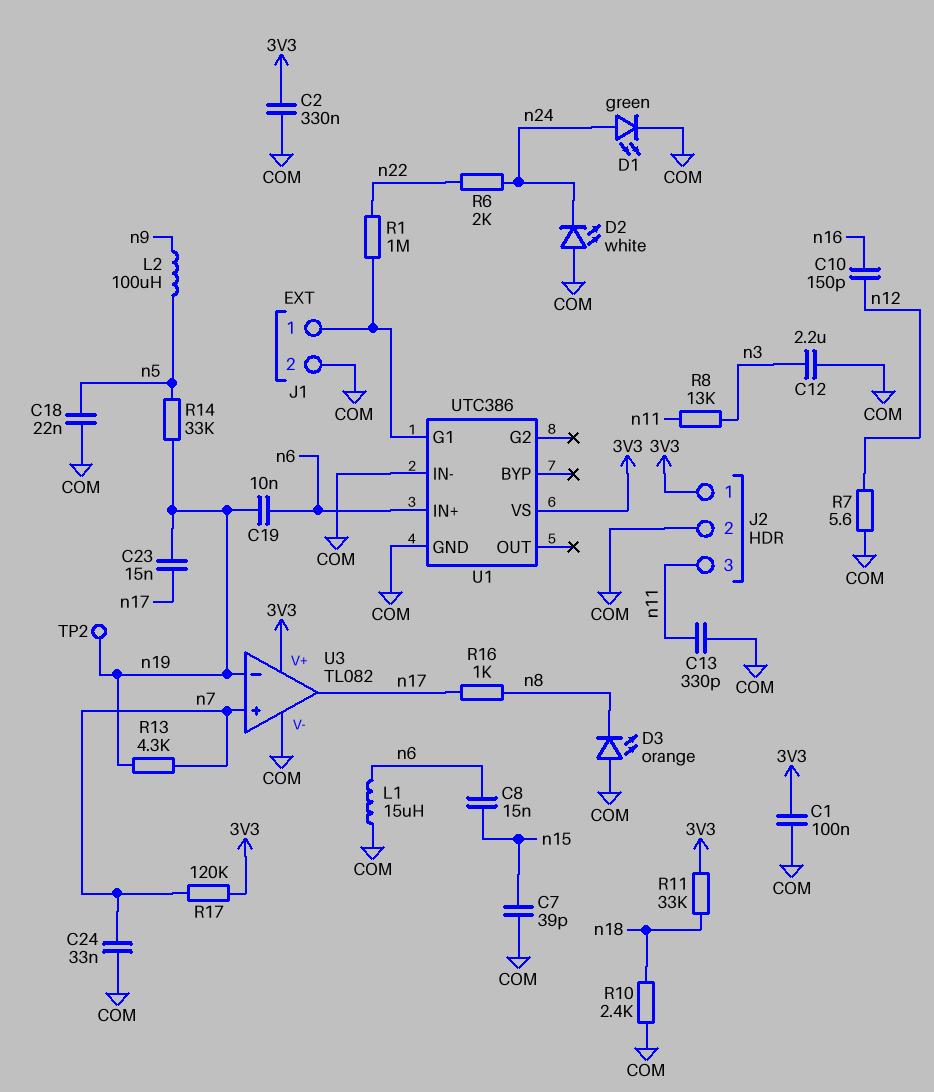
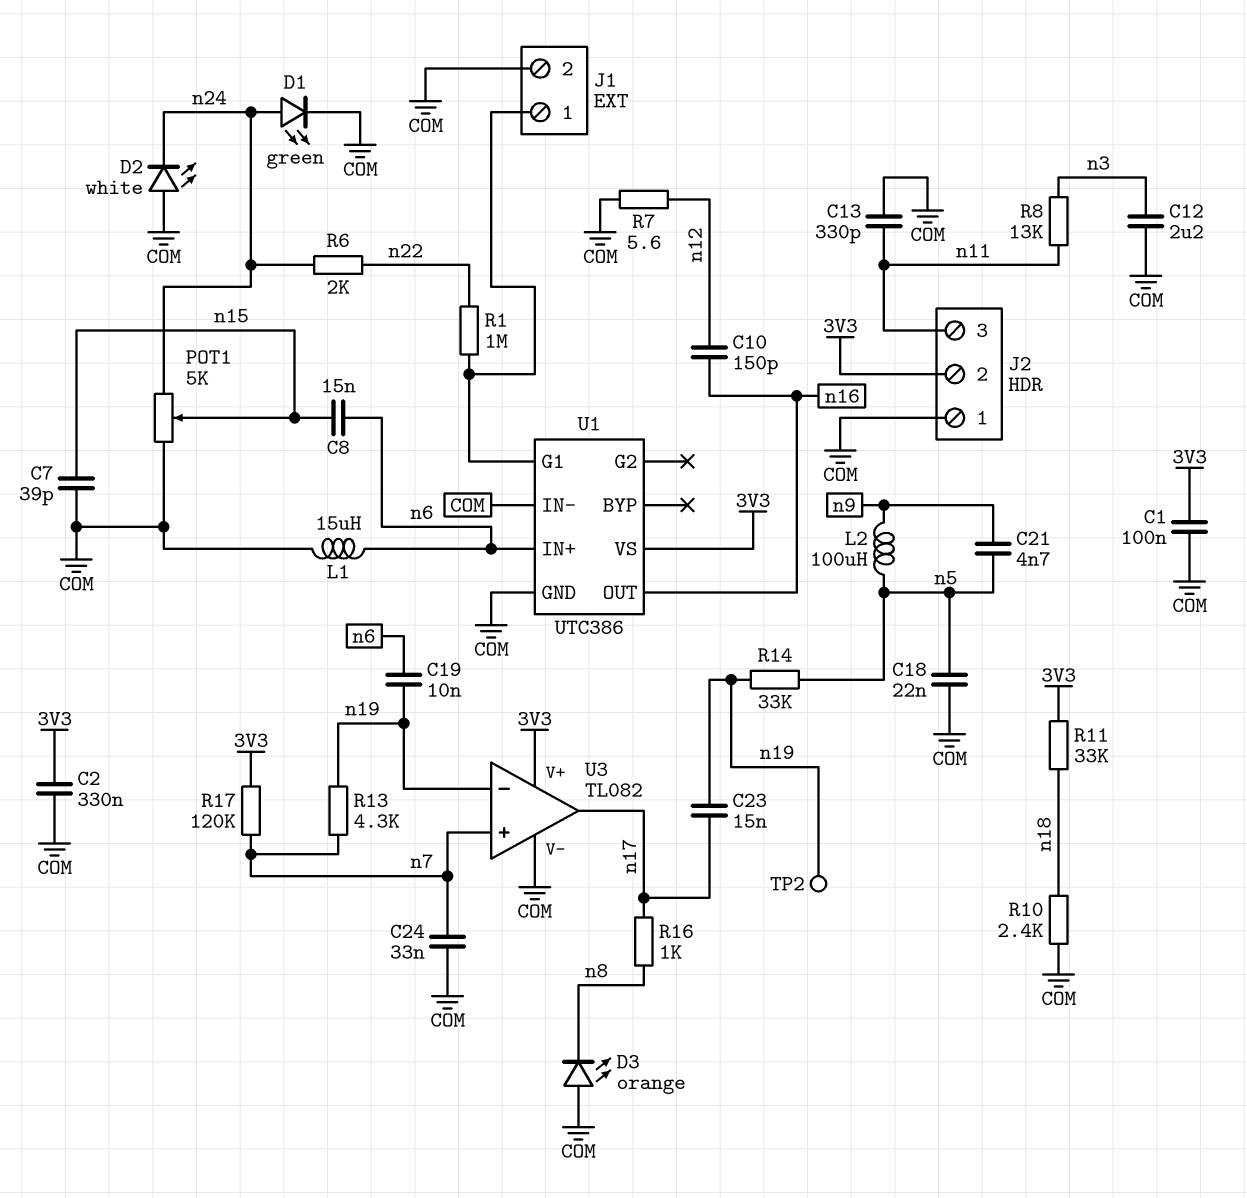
C21: none -> 4.7nF (n5, n9)
J2 pin 1: 3V3 -> COM
J2 pin 2: COM -> 3V3
POT1: none -> 5k (COM, n24, wiper n15)
U1 pin OUT: none -> n16

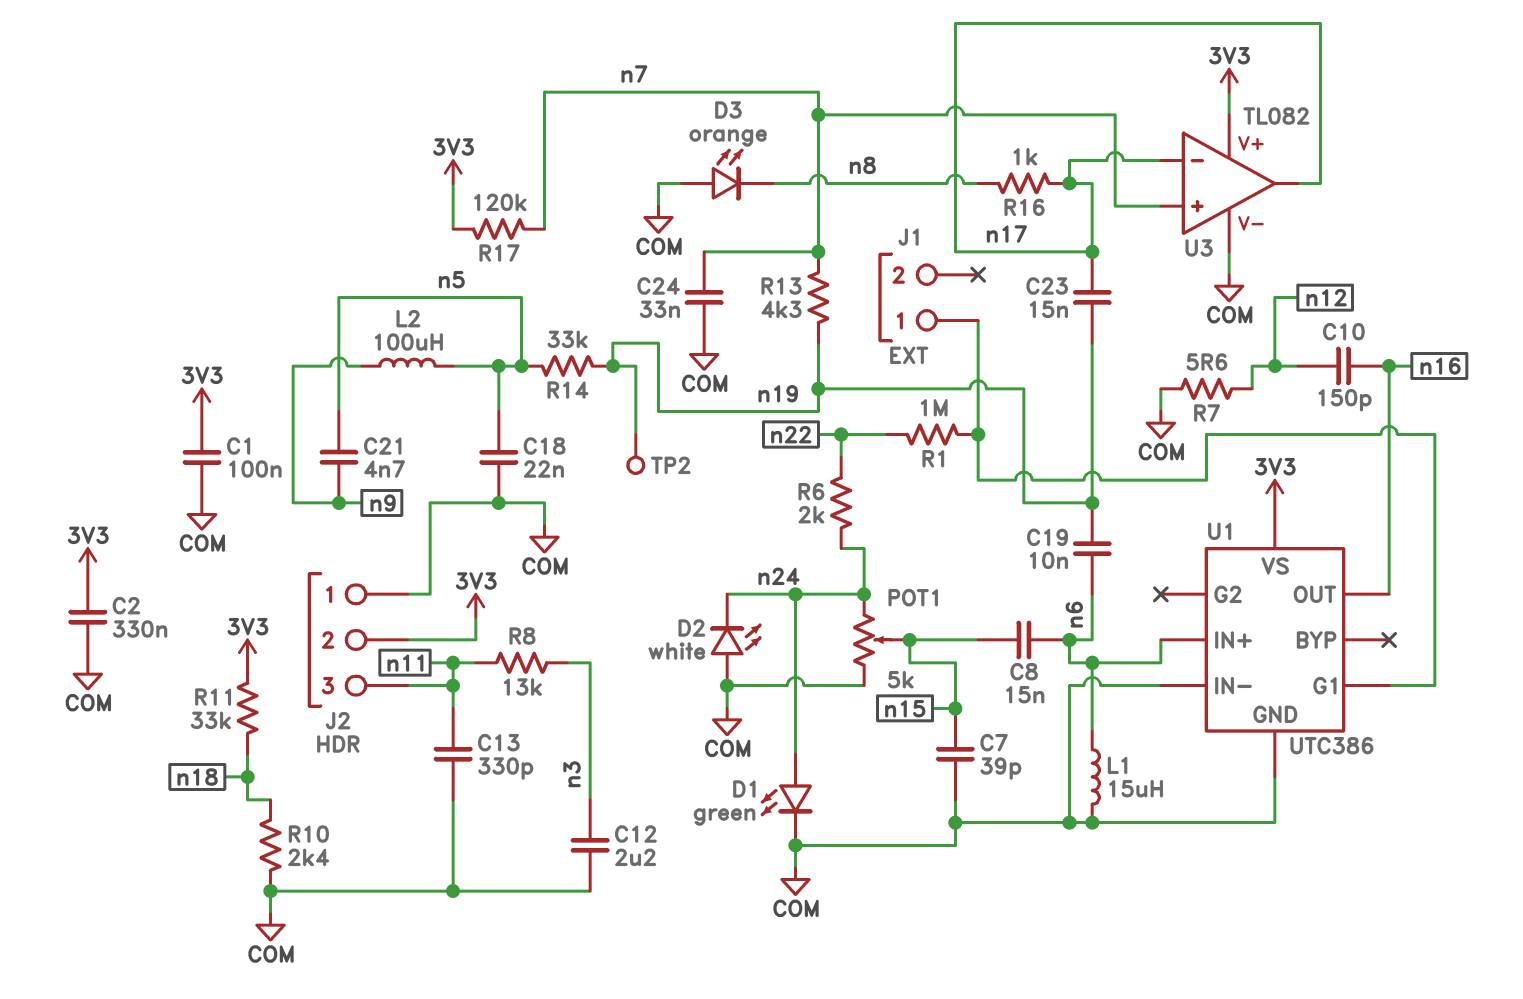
J1 pin 2: COM -> none
U3 pin in-: n19 -> n17

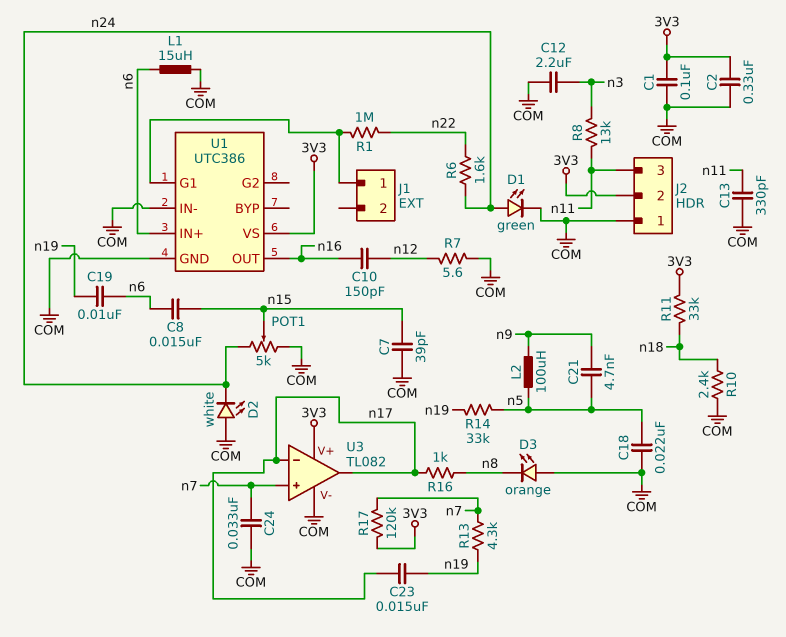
R6: 2k (n22, n24) -> 1.6k (n22, n24)
TP2: test point (n19) -> none

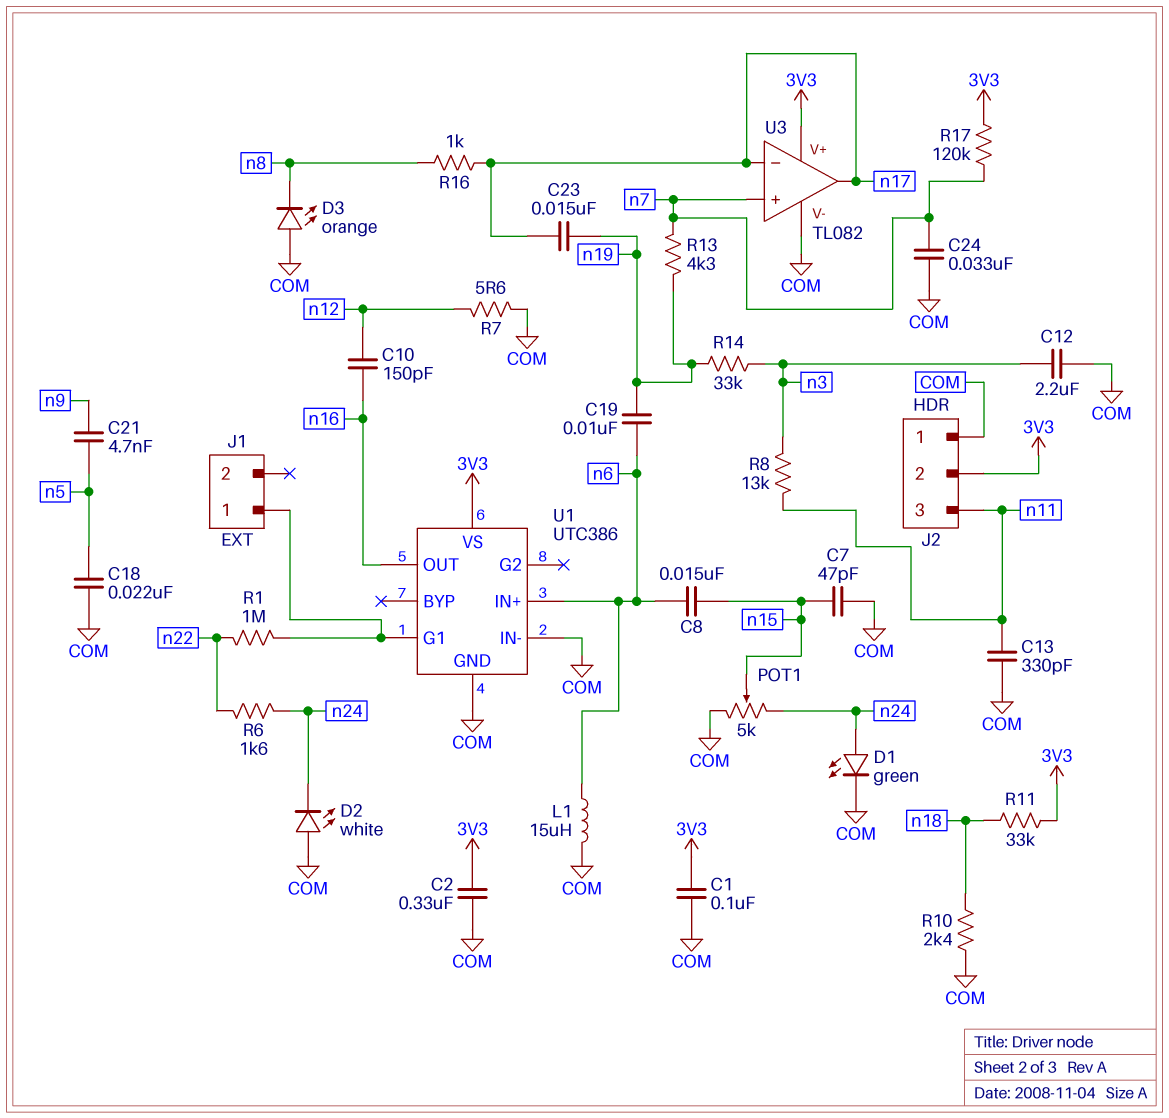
C7: 39pF (COM, n15) -> 47pF (COM, n15)
L2: 100uH (n5, n9) -> none
R14: 33k (n5, n19) -> 33k (n3, n19)

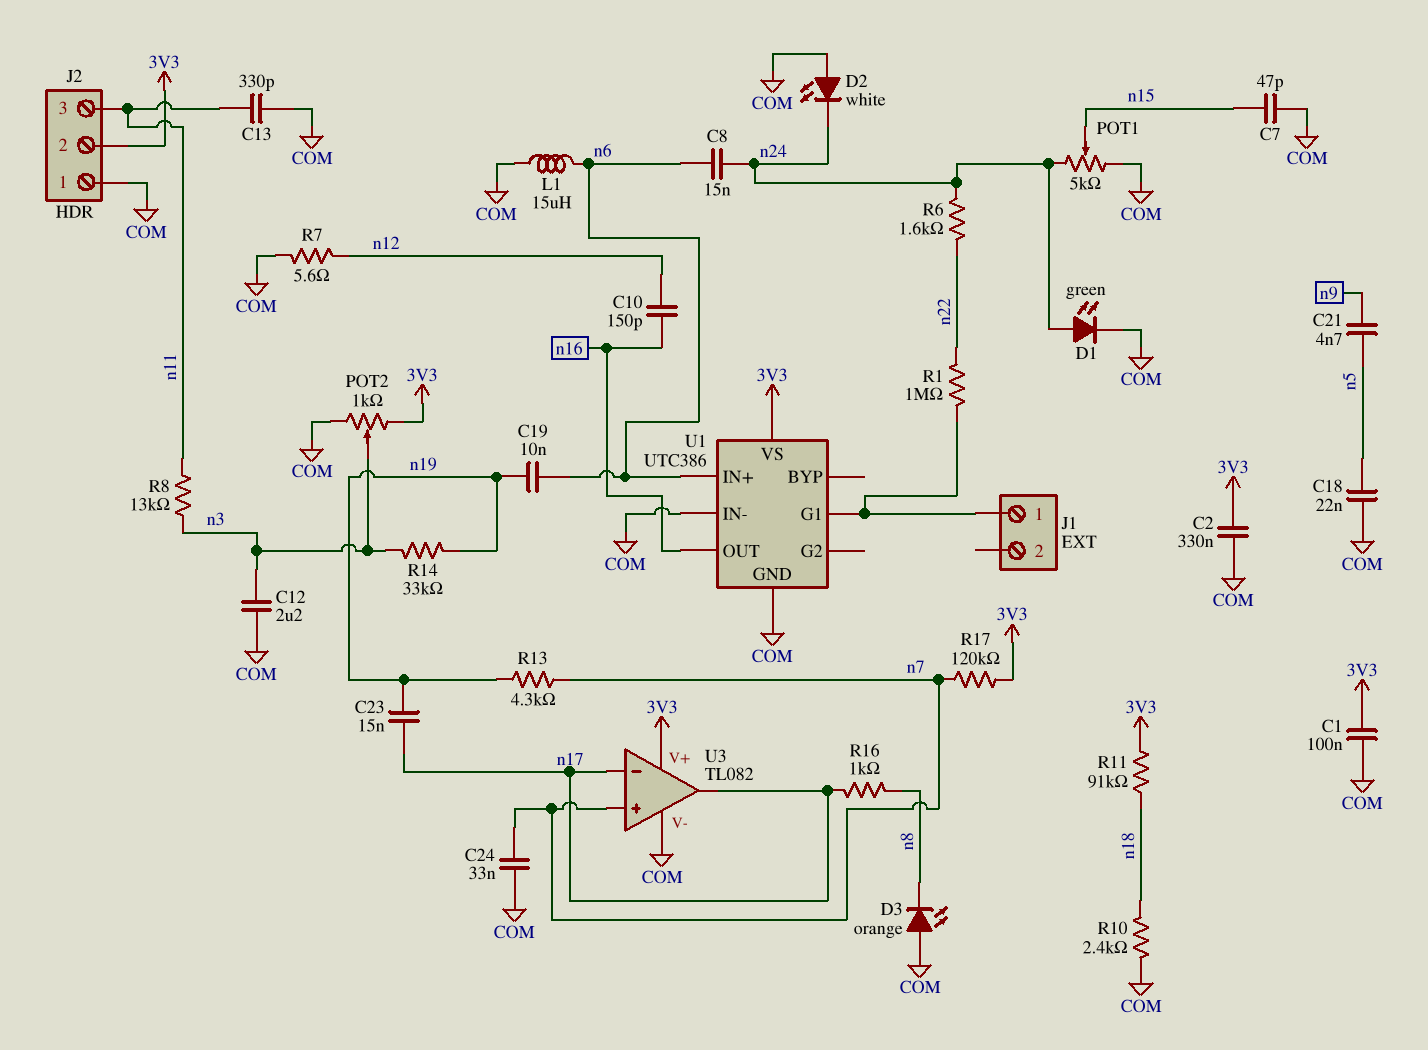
C8: 15nF (n6, n15) -> 15nF (n6, n24)
POT2: none -> 1k (3V3, COM, wiper n3)
R11: 33k (3V3, n18) -> 91k (3V3, n18)

